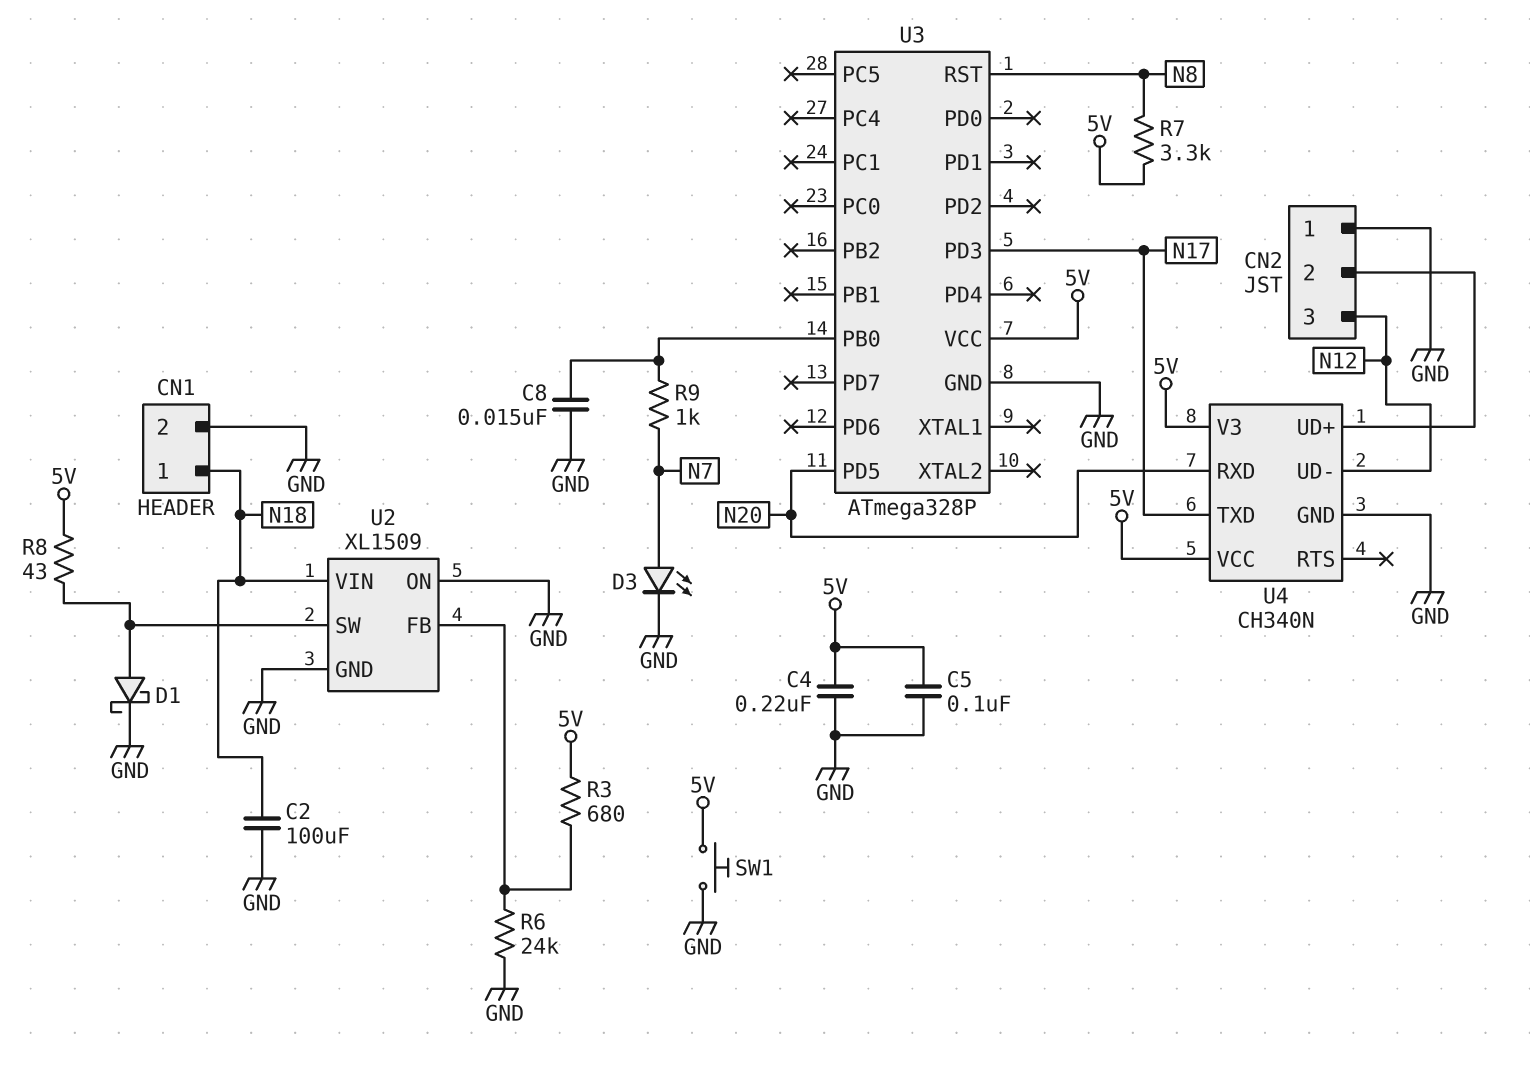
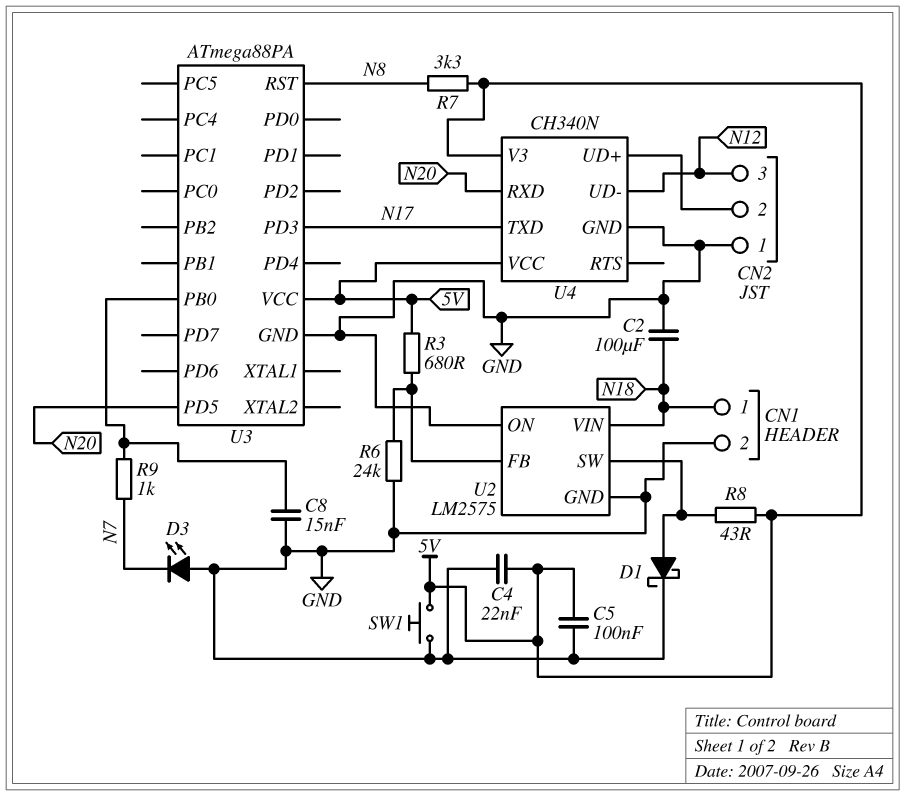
C4: 220nF (5V, GND) -> 22nF (5V, GND)
D3: LED (A N7, K GND) -> LED (A GND, K N7)
U2: XL1509 -> LM2575
U3: ATmega328P -> ATmega88PA

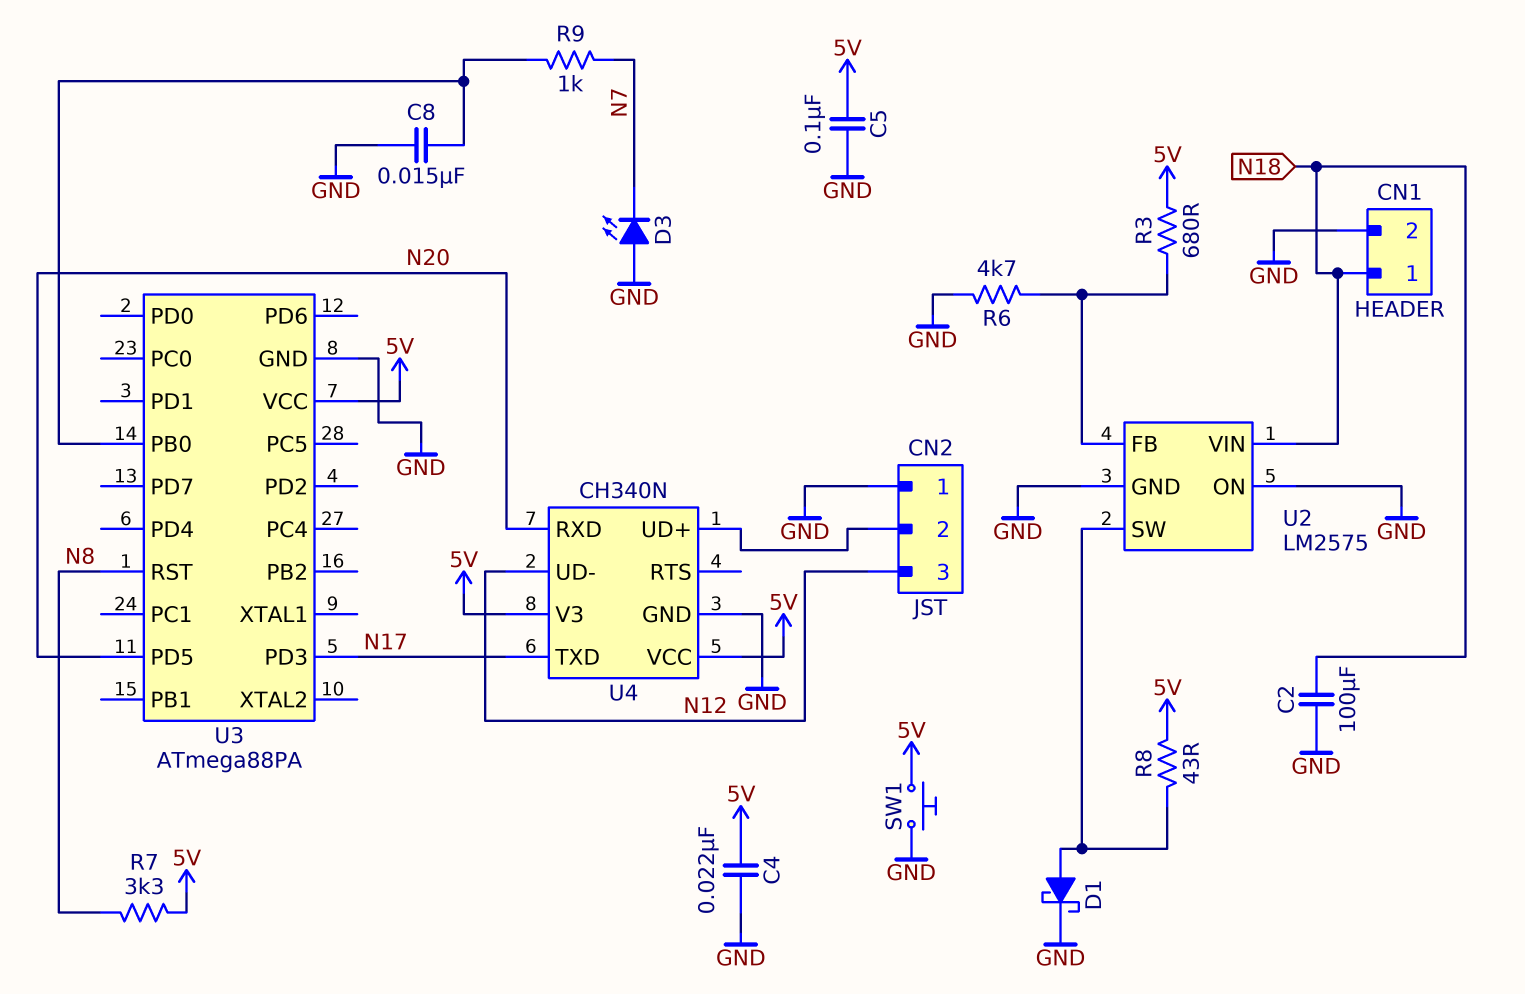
R6: 24k (GND, U2/FB) -> 4.7k (GND, U2/FB)

